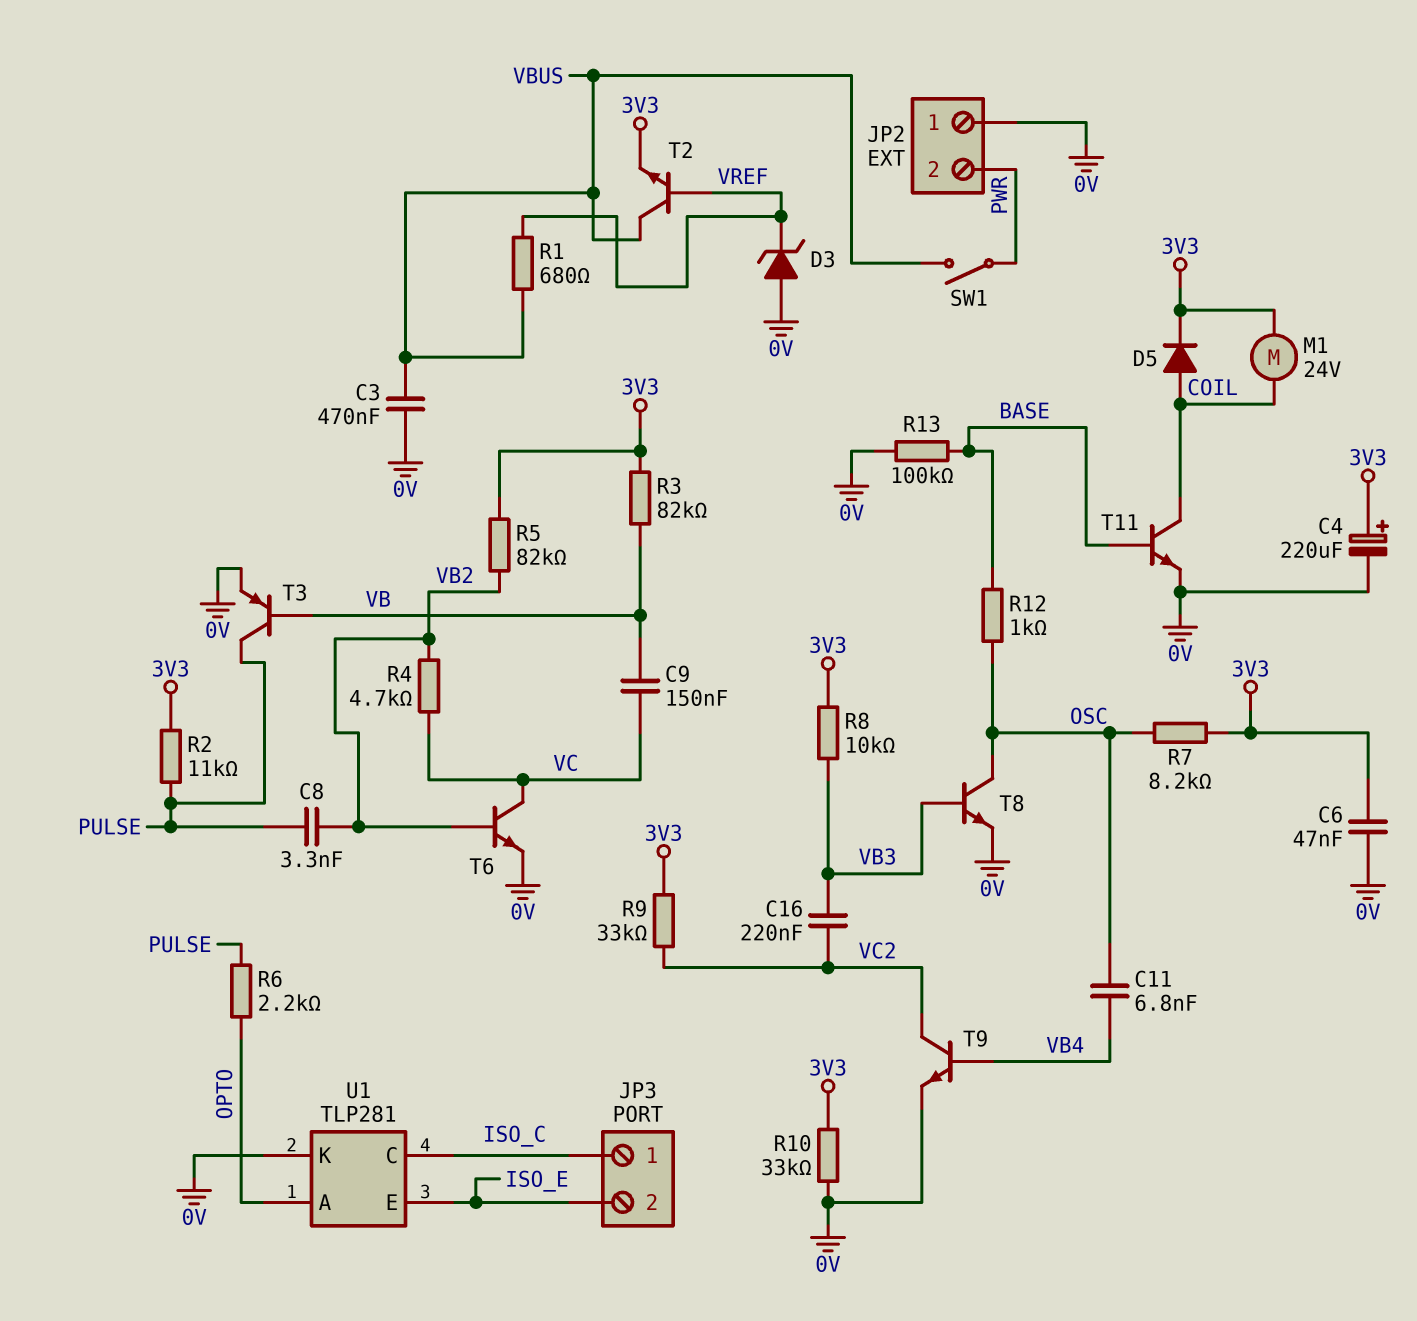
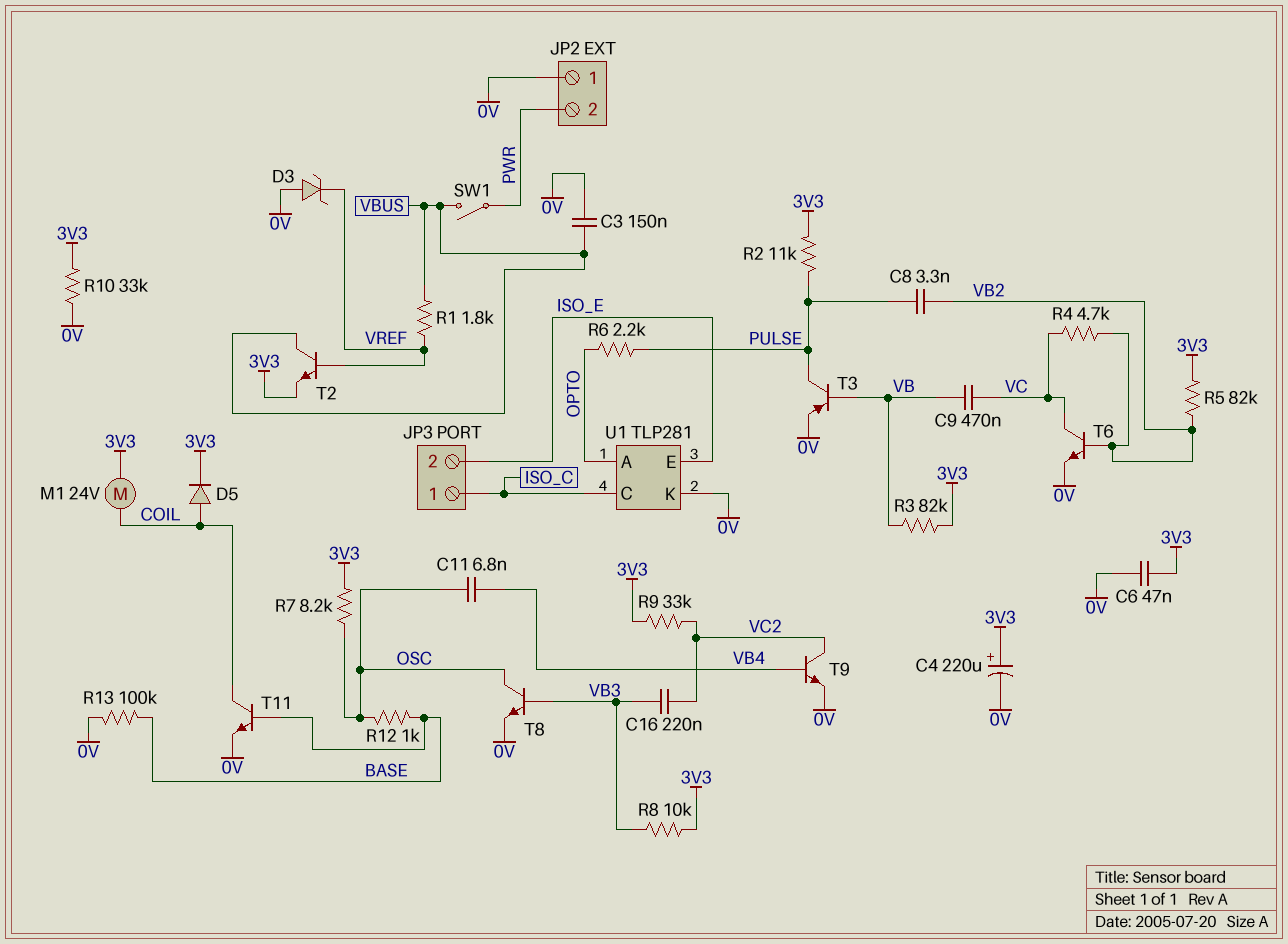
C3: 470nF (0V, VBUS) -> 150nF (0V, VBUS)
C9: 150nF (VB, VC) -> 470nF (VB, VC)
R1: 680 (VBUS, VREF) -> 1.8k (VBUS, VREF)

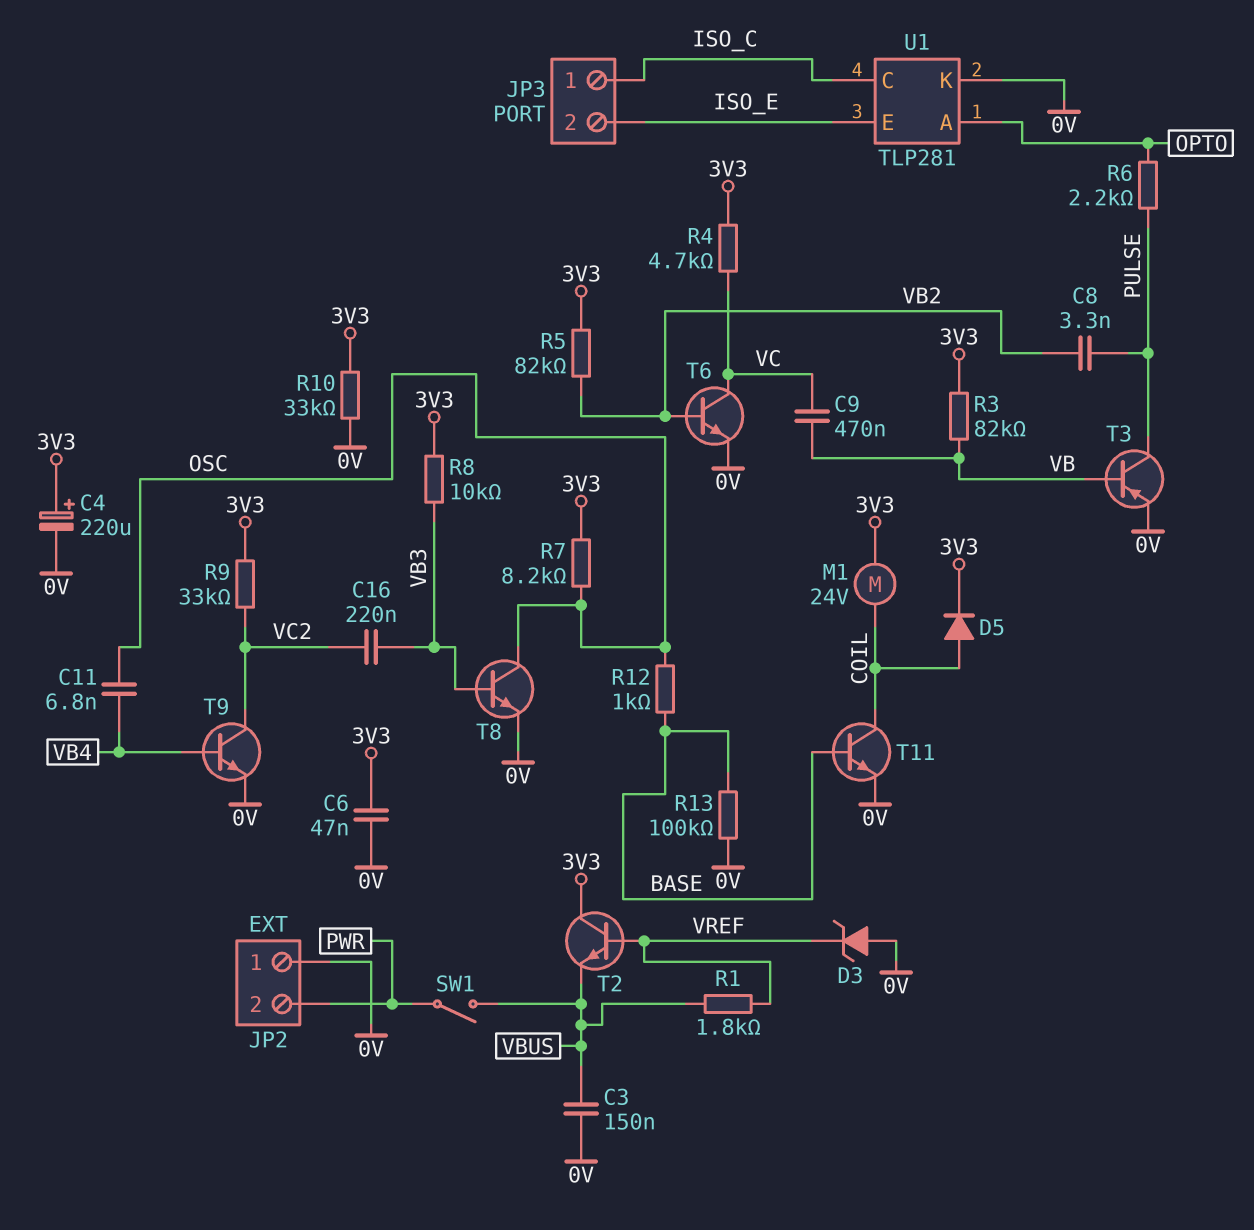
R2: 11k (3V3, PULSE) -> none
R4: 4.7k (VB2, VC) -> 4.7k (3V3, VC)
T2: NPN (B VREF, C VBUS, E 3V3) -> NPN (B VREF, C 3V3, E VBUS)

